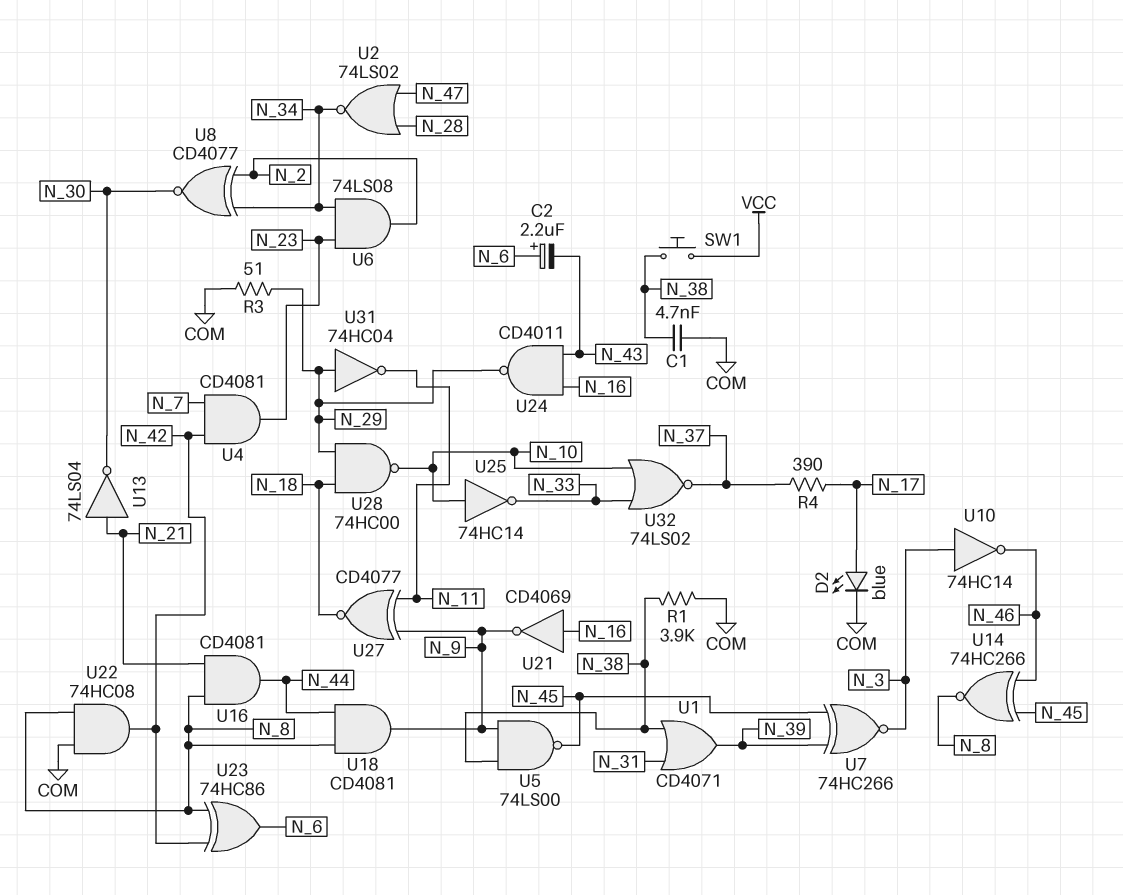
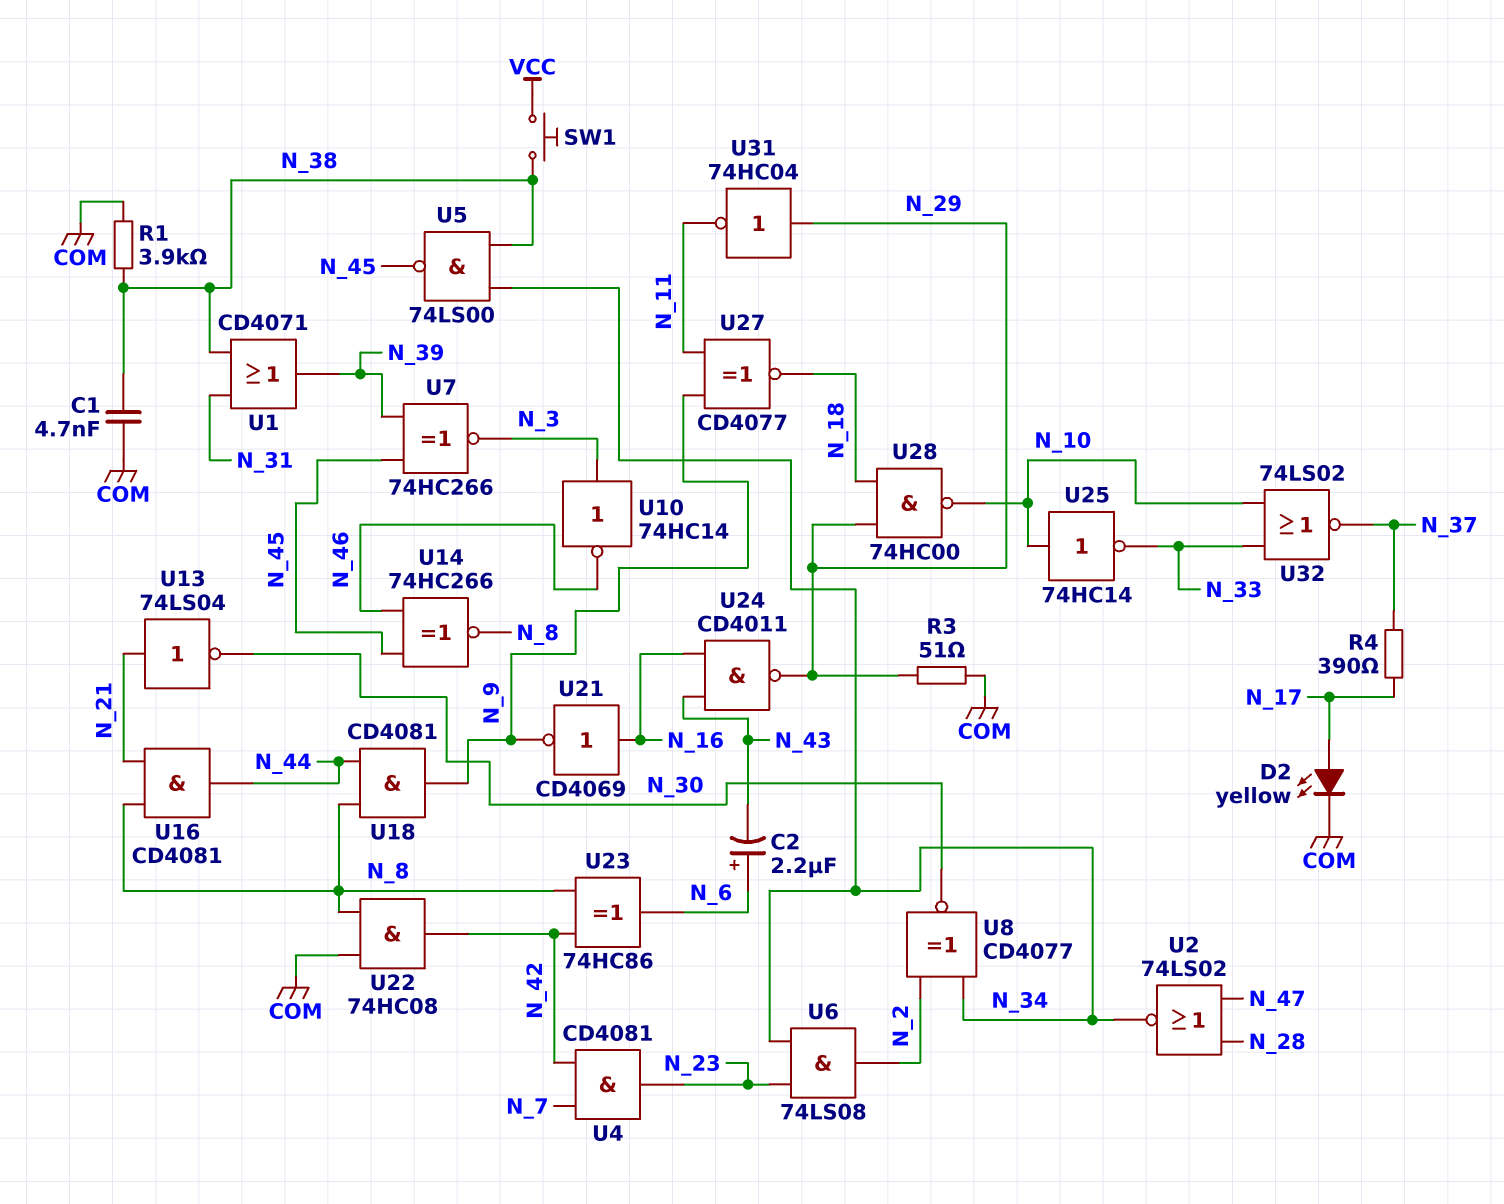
D2: LED blue (A N_17, K COM) -> LED yellow (A N_17, K COM)
U5: NAND 74LS00 (in N_9, in N_38, out N_45) -> NAND 74LS00 (in N_34, in N_38, out N_45)

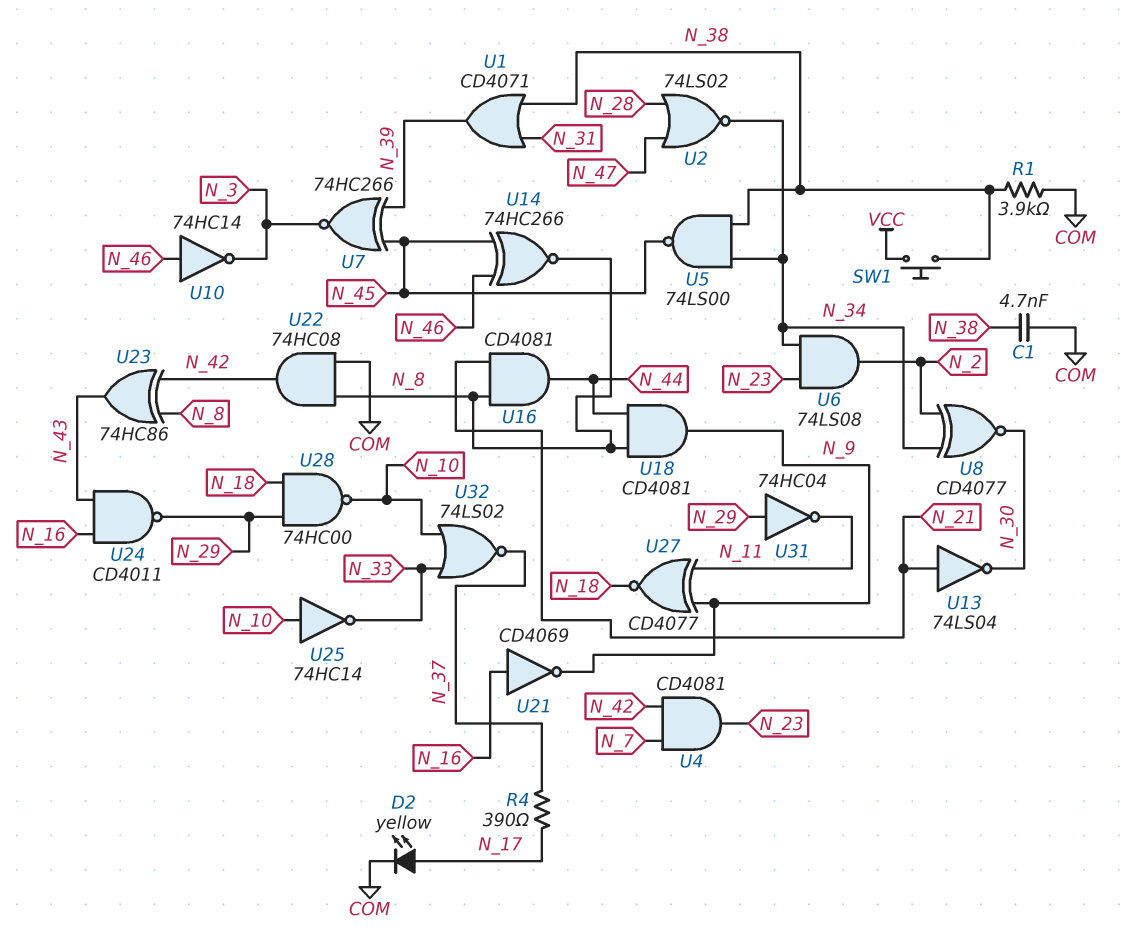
C2: 2.2uF (plus N_6, minus N_43) -> none
R3: 51 (COM, N_29) -> none
U10: NOT 74HC14 (in N_3, out N_46) -> NOT 74HC14 (in N_46, out N_3)
U23: XOR 74HC86 (in N_8, in N_42, out N_6) -> XOR 74HC86 (in N_8, in N_42, out N_43)

